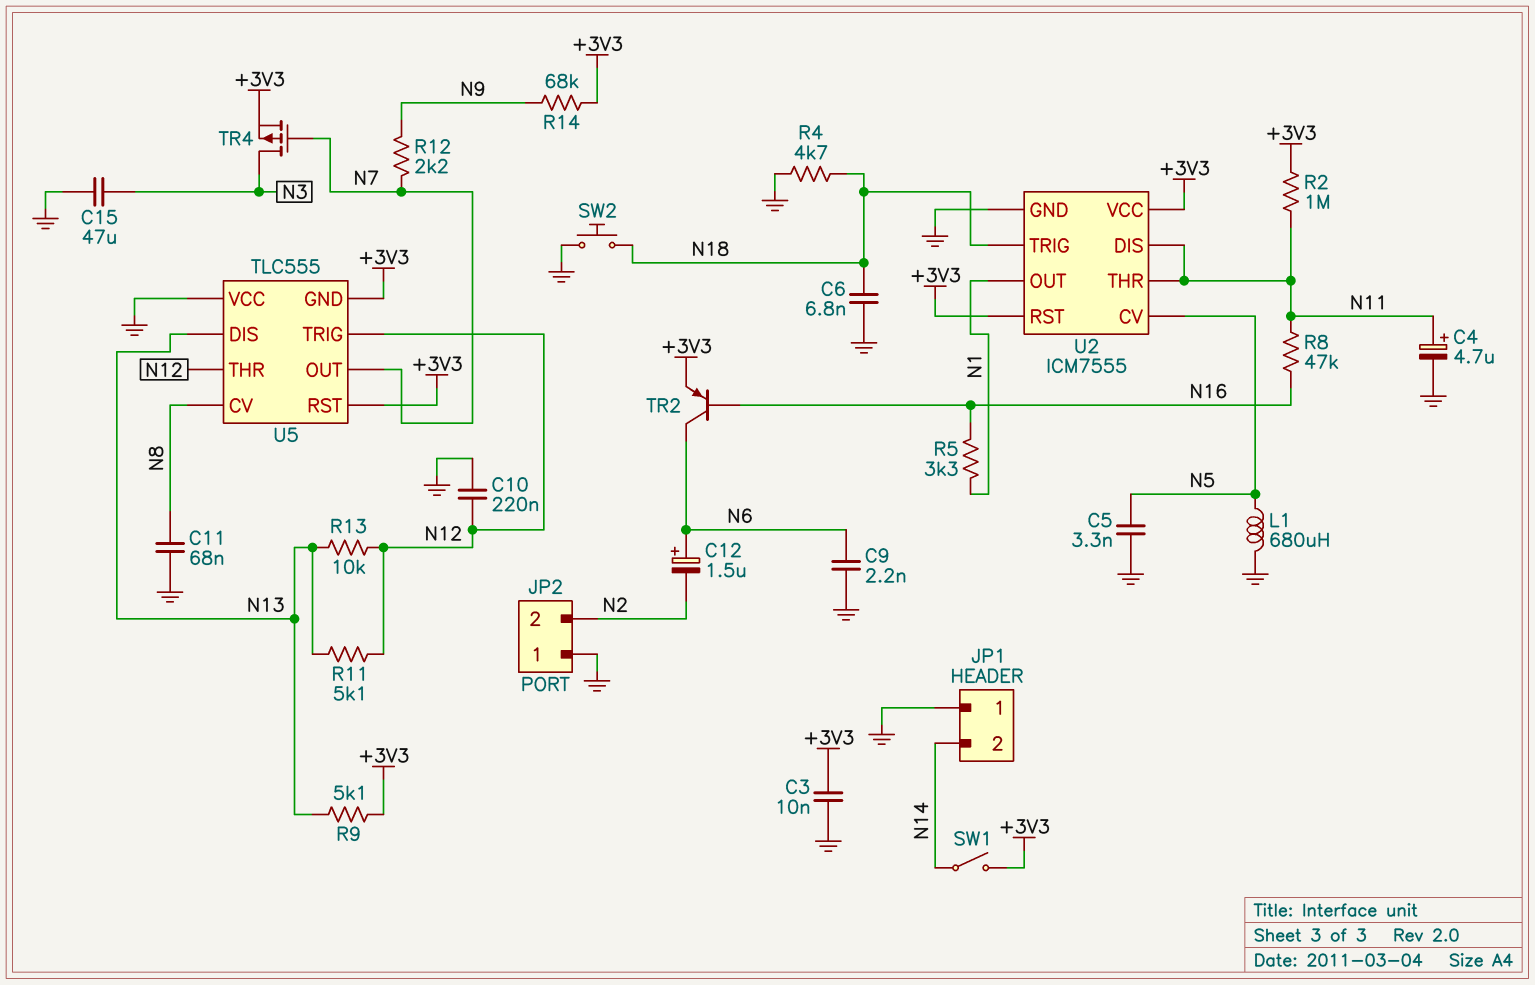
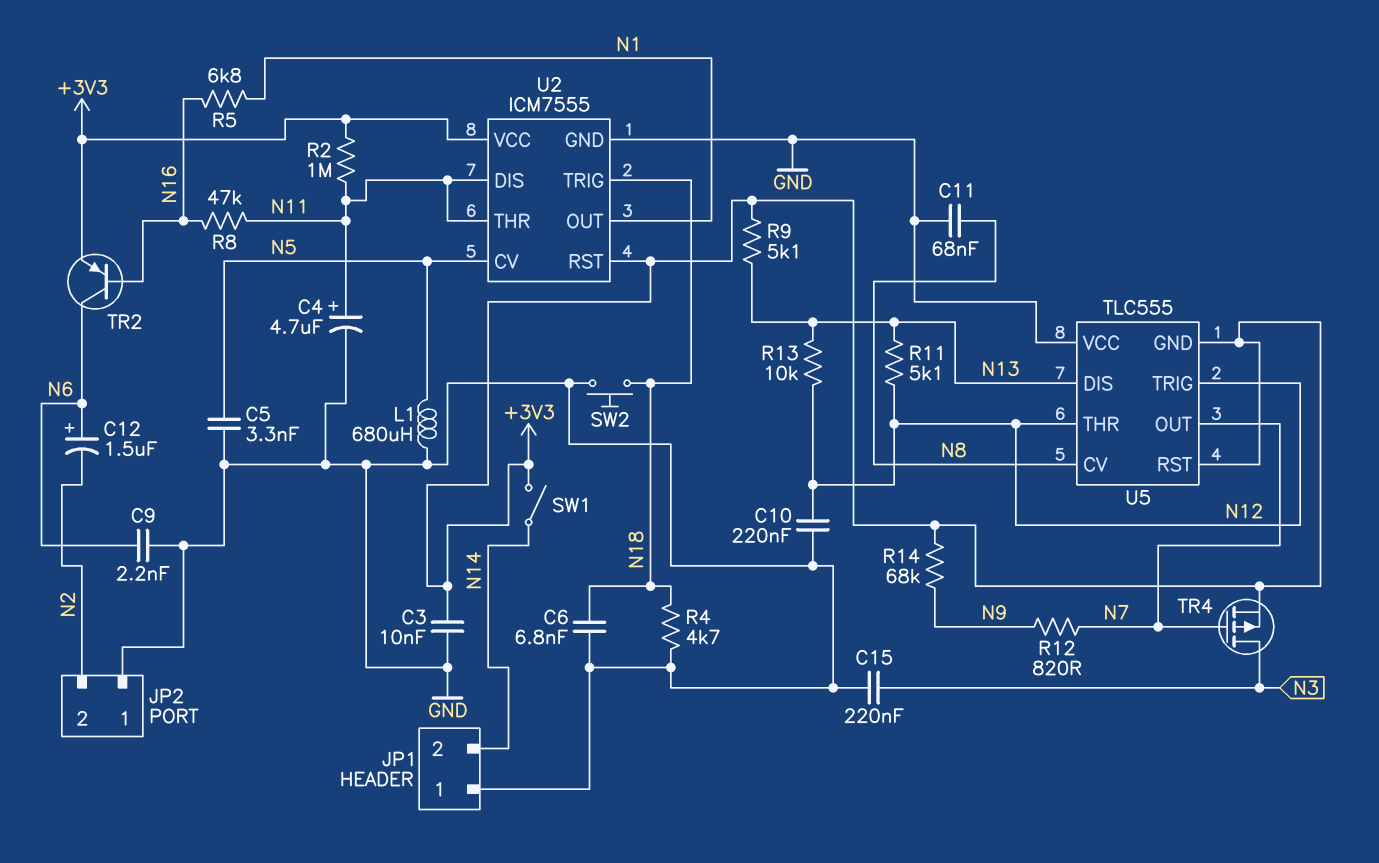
C15: 47uF (GND, N3) -> 220nF (GND, N3)
R5: 3.3k (N1, N16) -> 6.8k (N1, N16)
R12: 2.2k (N7, N9) -> 820 (N7, N9)

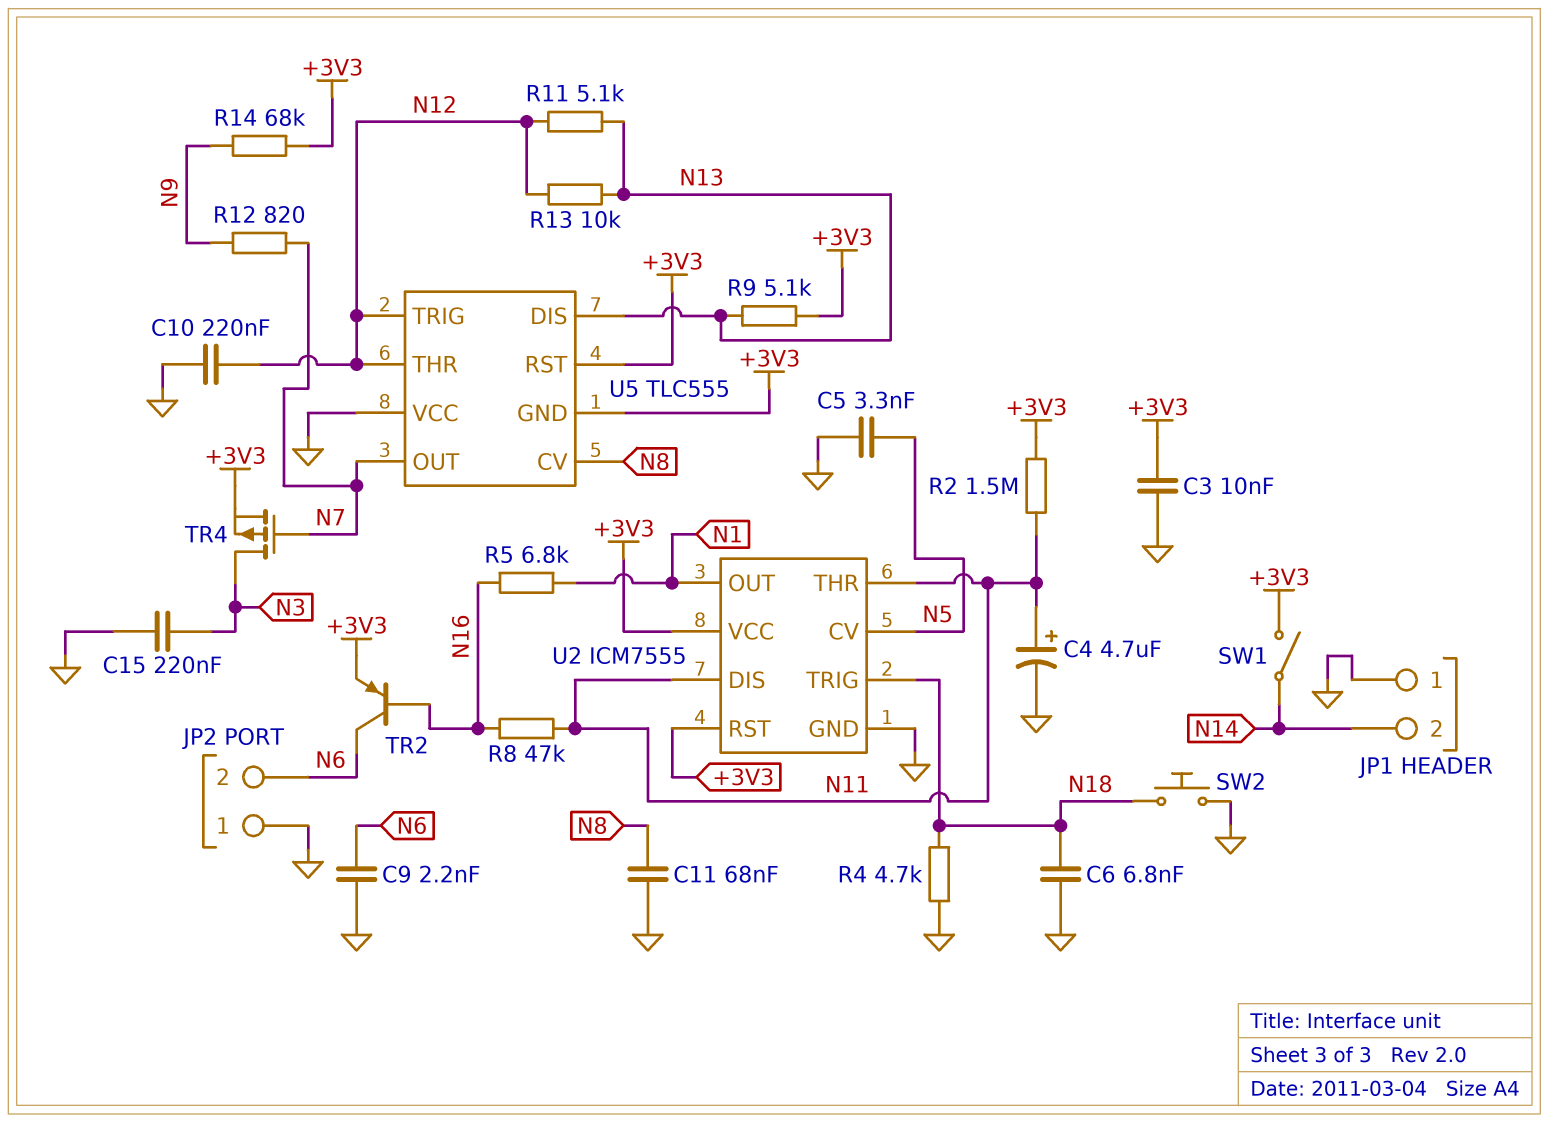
C12: 1.5uF (plus N6, minus N2) -> none
JP2 pin 2: N2 -> N6
L1: 680uH (GND, N5) -> none
R2: 1M (+3V3, N11) -> 1.5M (+3V3, N11)

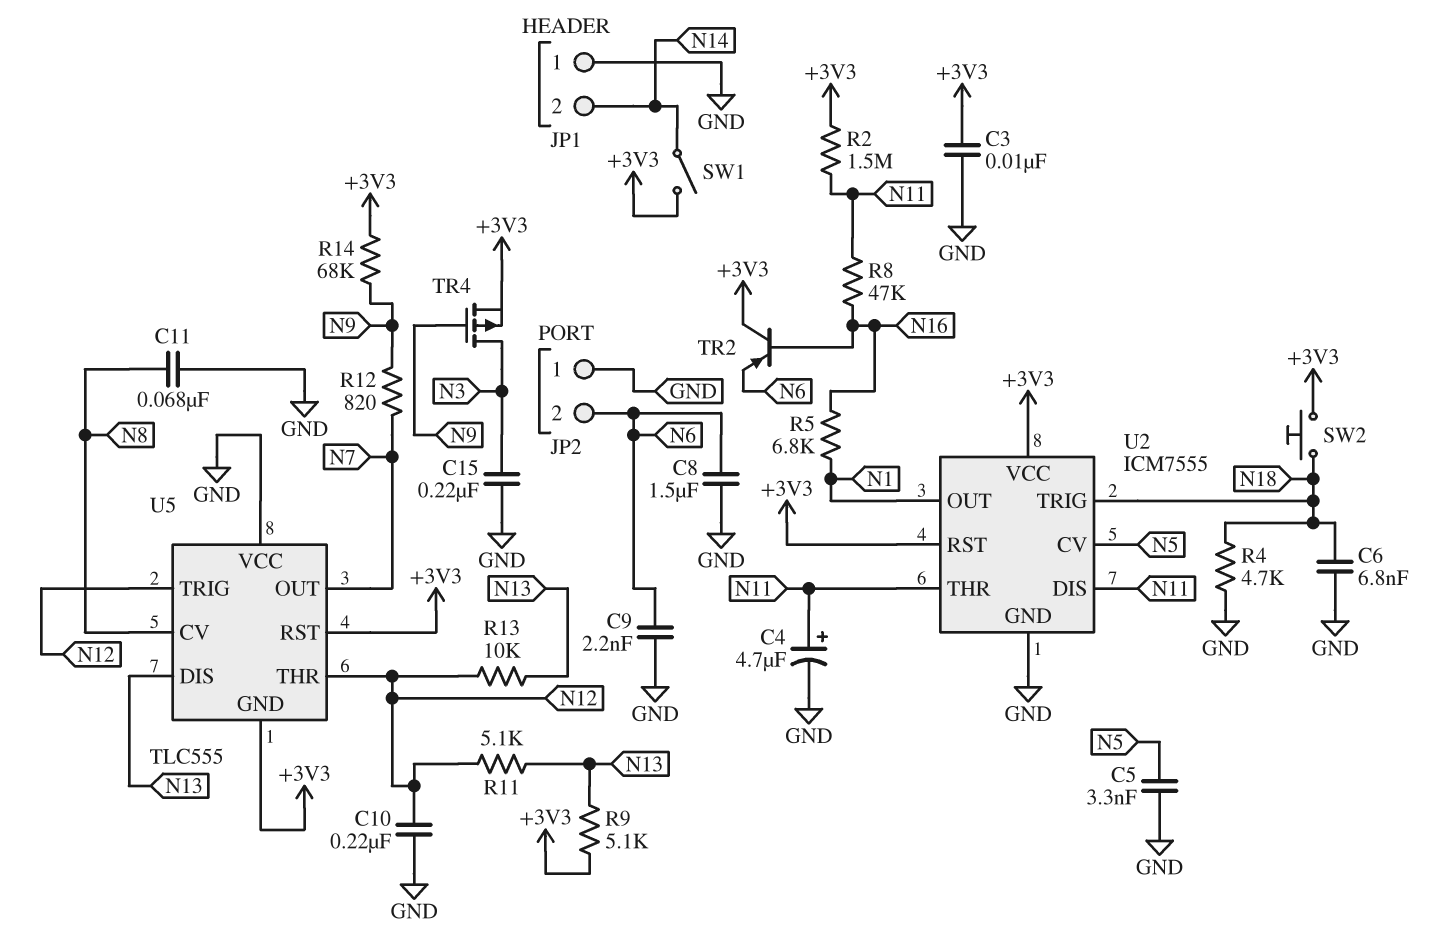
C8: none -> 1.5uF (GND, N6)
SW2: button (GND, N18) -> button (+3V3, N18)
TR2: PNP (B N16, C N6, E +3V3) -> PNP (B N16, C +3V3, E N6)
TR4: PMOS (G N7, D N3, S +3V3) -> PMOS (G N9, D N3, S +3V3)

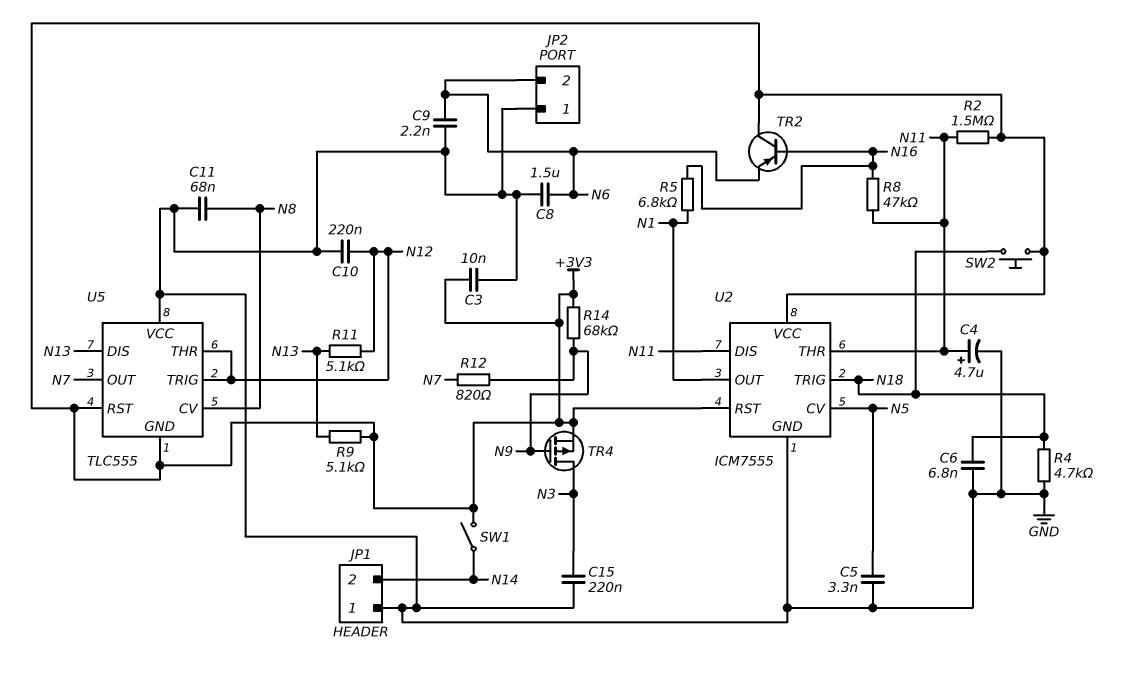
R13: 10k (N12, N13) -> none

